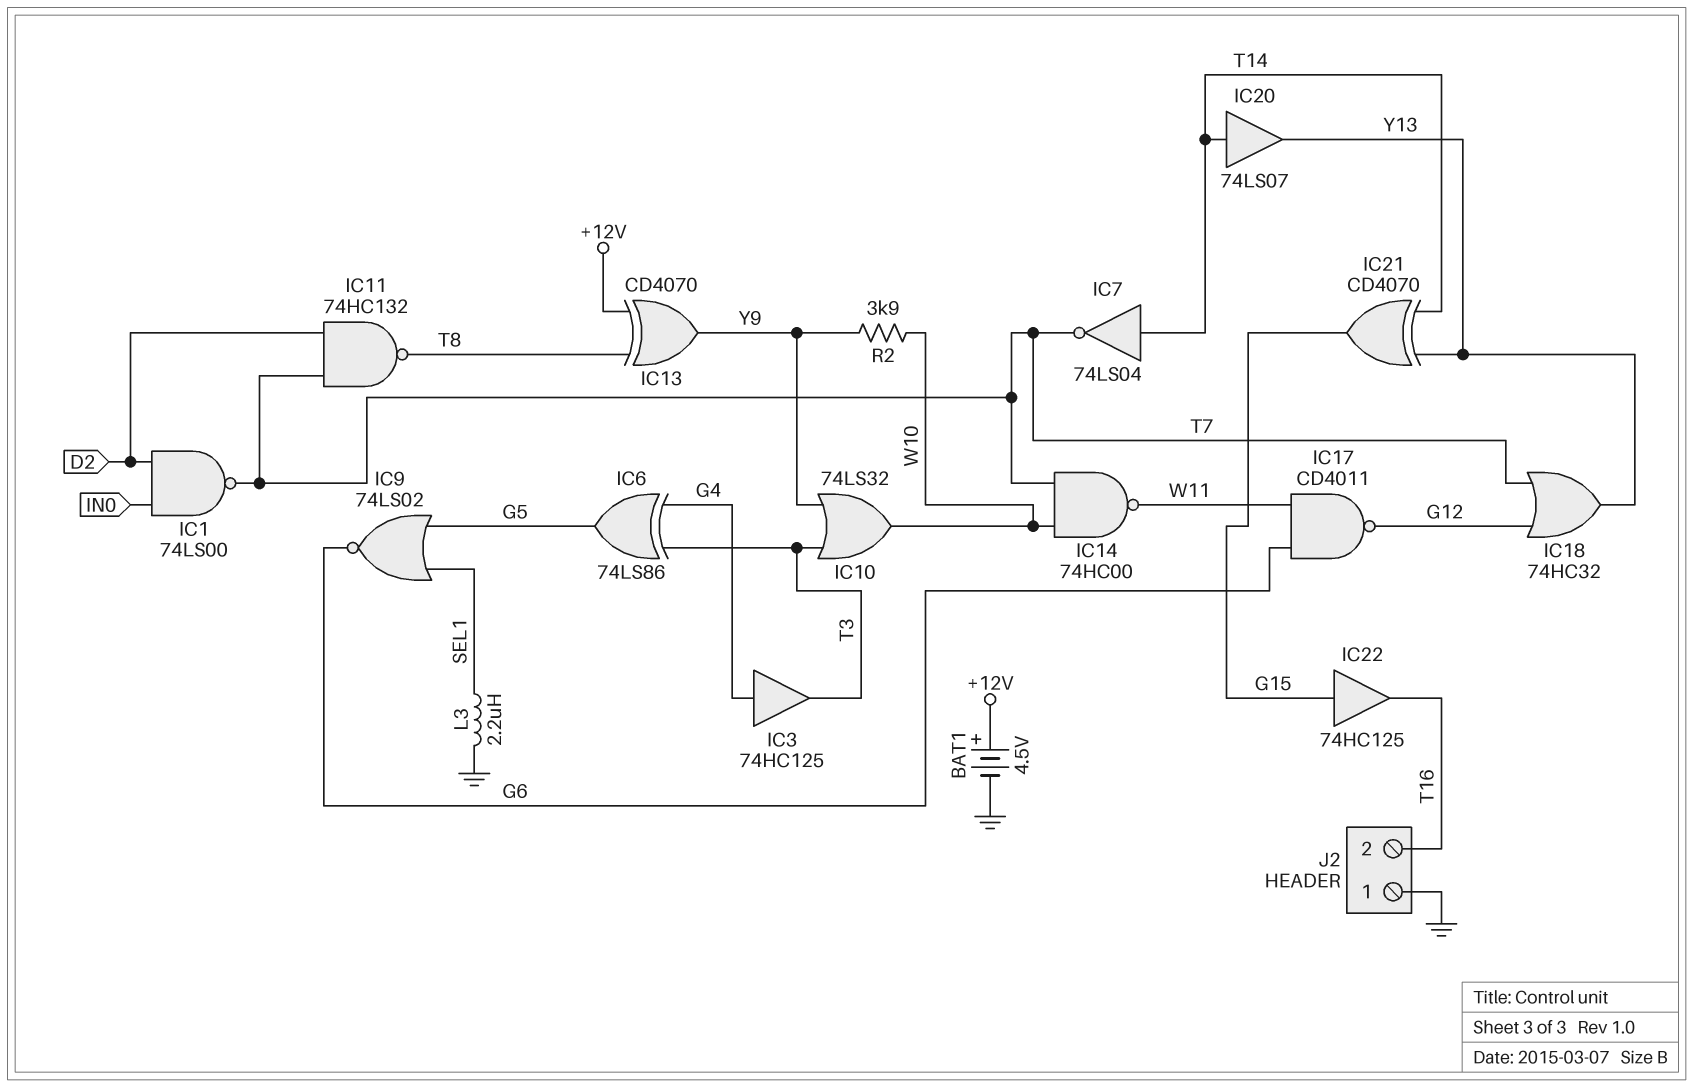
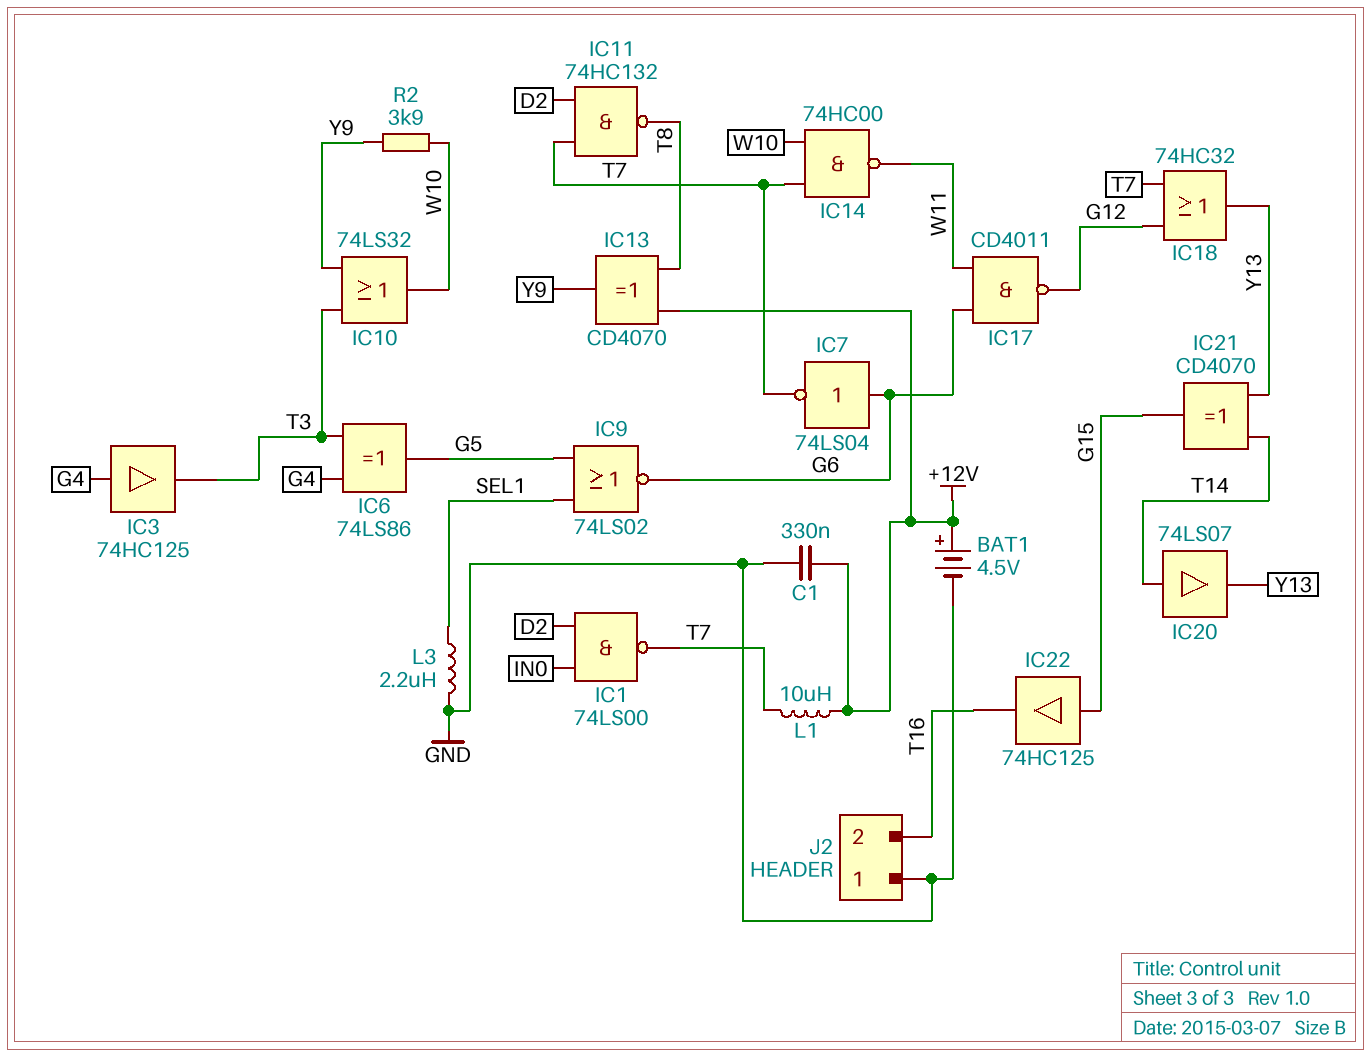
C1: none -> 330nF (+12V, GND)
IC7: NOT 74LS04 (in T14, out T7) -> NOT 74LS04 (in G6, out T7)
L1: none -> 10uH (+12V, T7)

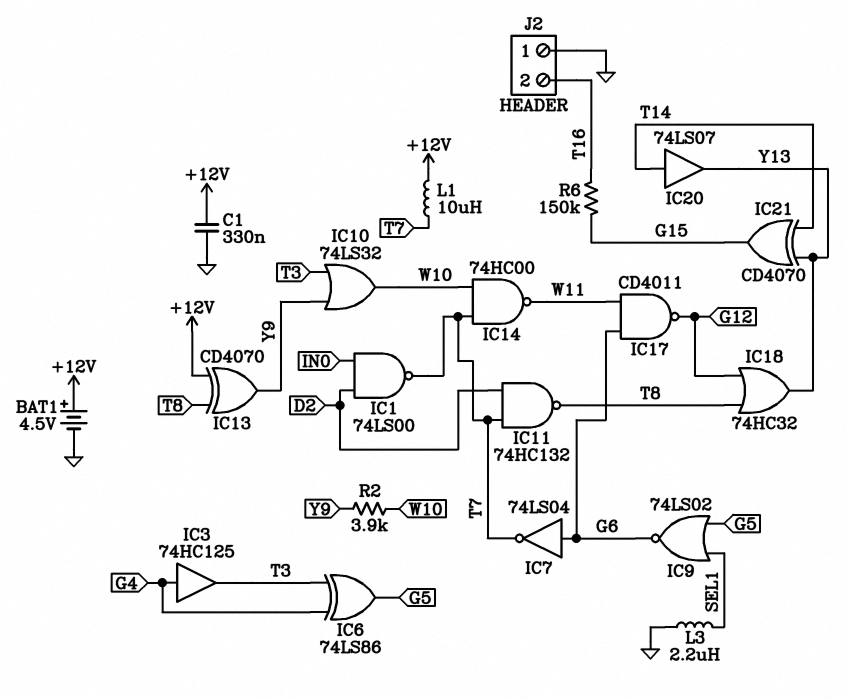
IC18: OR 74HC32 (in G12, in T7, out Y13) -> OR 74HC32 (in G12, in T8, out Y13)
IC22: buffer 74HC125 (in G15, out T16) -> none
R6: none -> 150k (G15, T16)

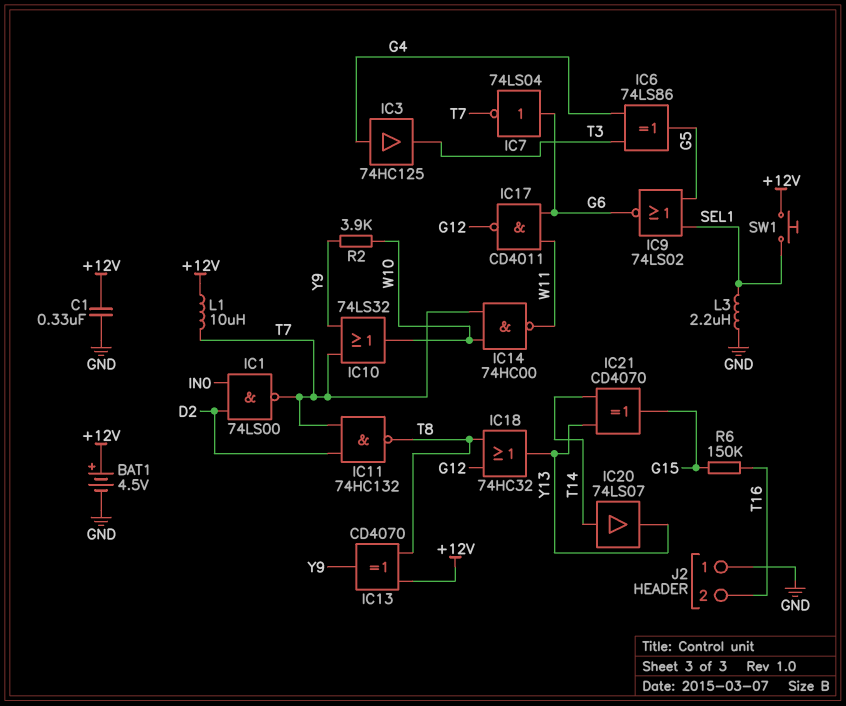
IC10: OR 74LS32 (in T3, in Y9, out W10) -> OR 74LS32 (in T7, in Y9, out W10)
SW1: none -> button (+12V, SEL1)

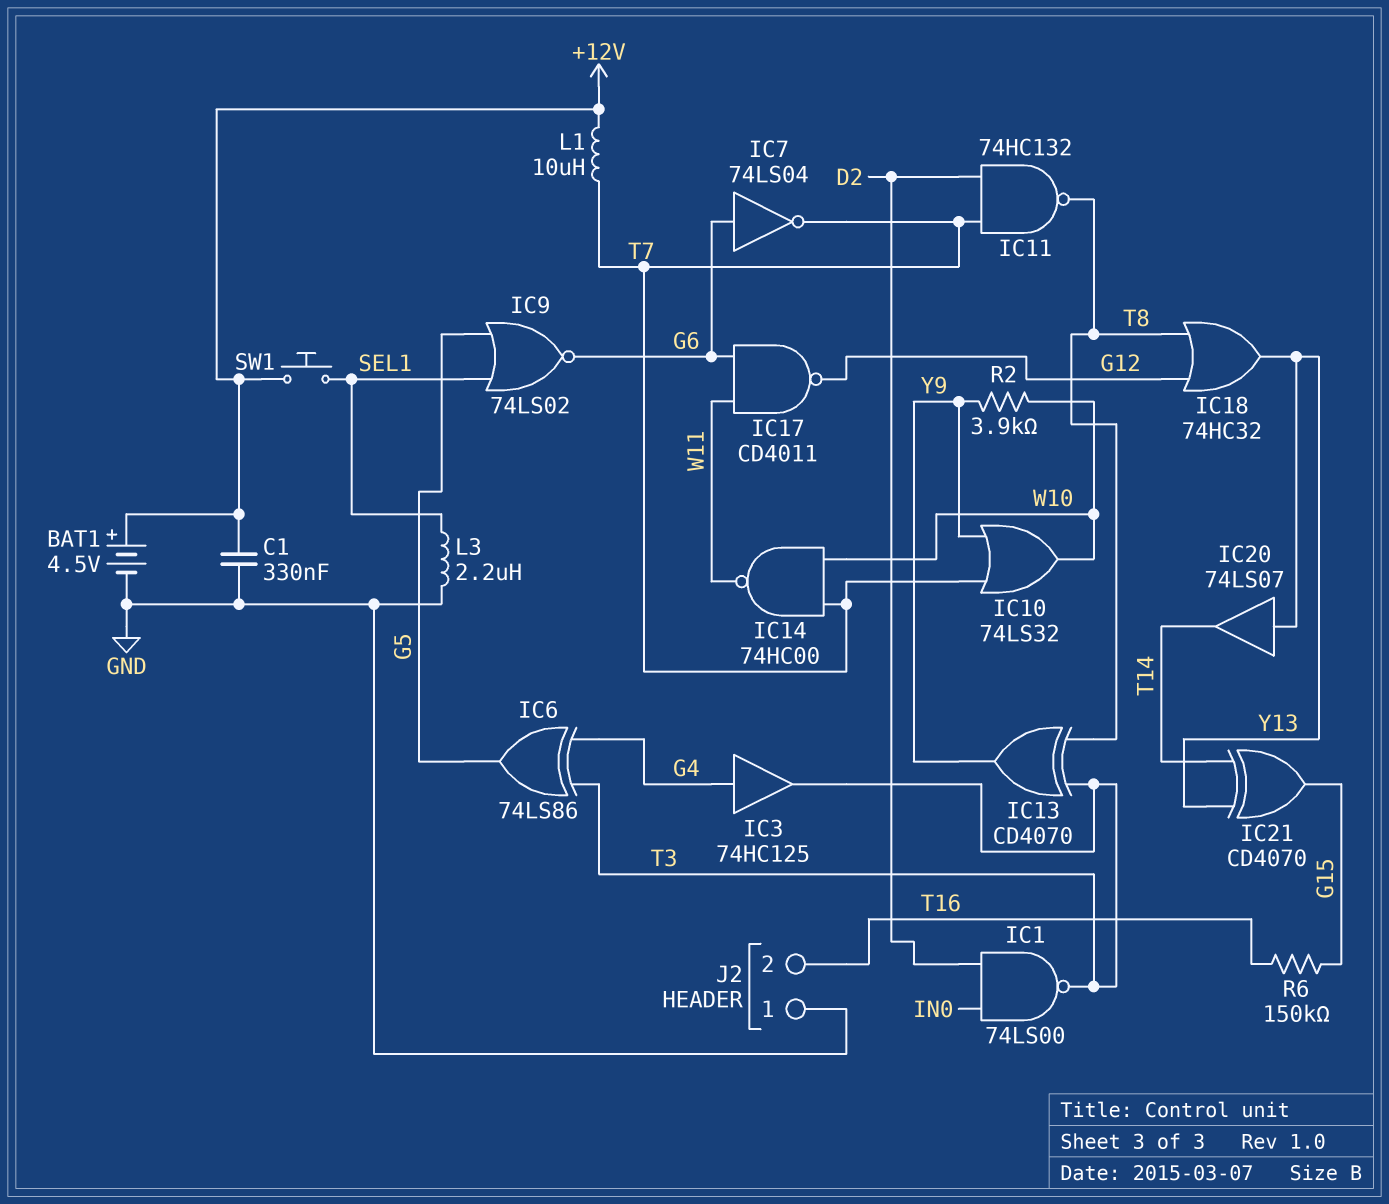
IC1: NAND 74LS00 (in D2, in IN0, out T7) -> NAND 74LS00 (in D2, in IN0, out T3)
IC13: XOR CD4070 (in +12V, in T8, out Y9) -> XOR CD4070 (in T3, in T8, out Y9)
IC20: buffer 74LS07 (in T14, out Y13) -> buffer 74LS07 (in Y13, out T14)

